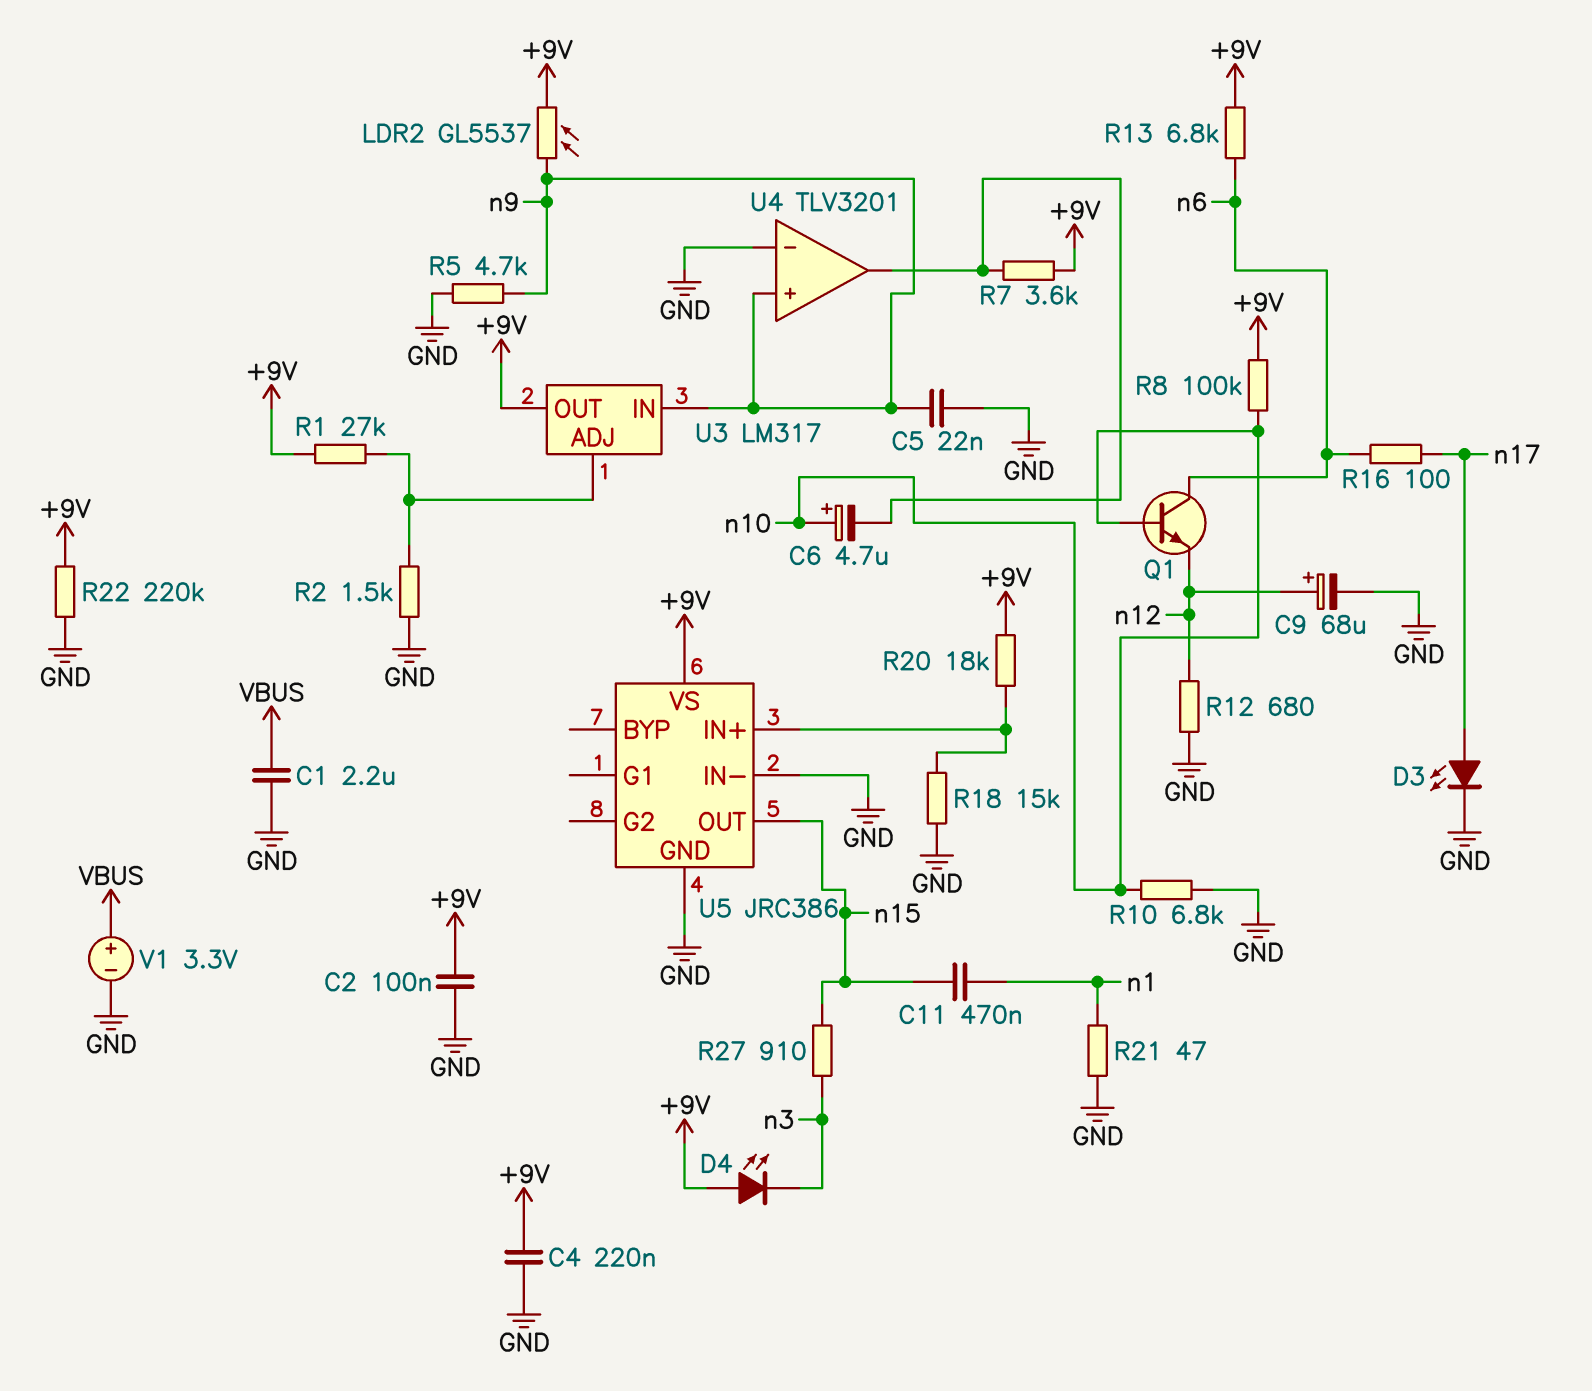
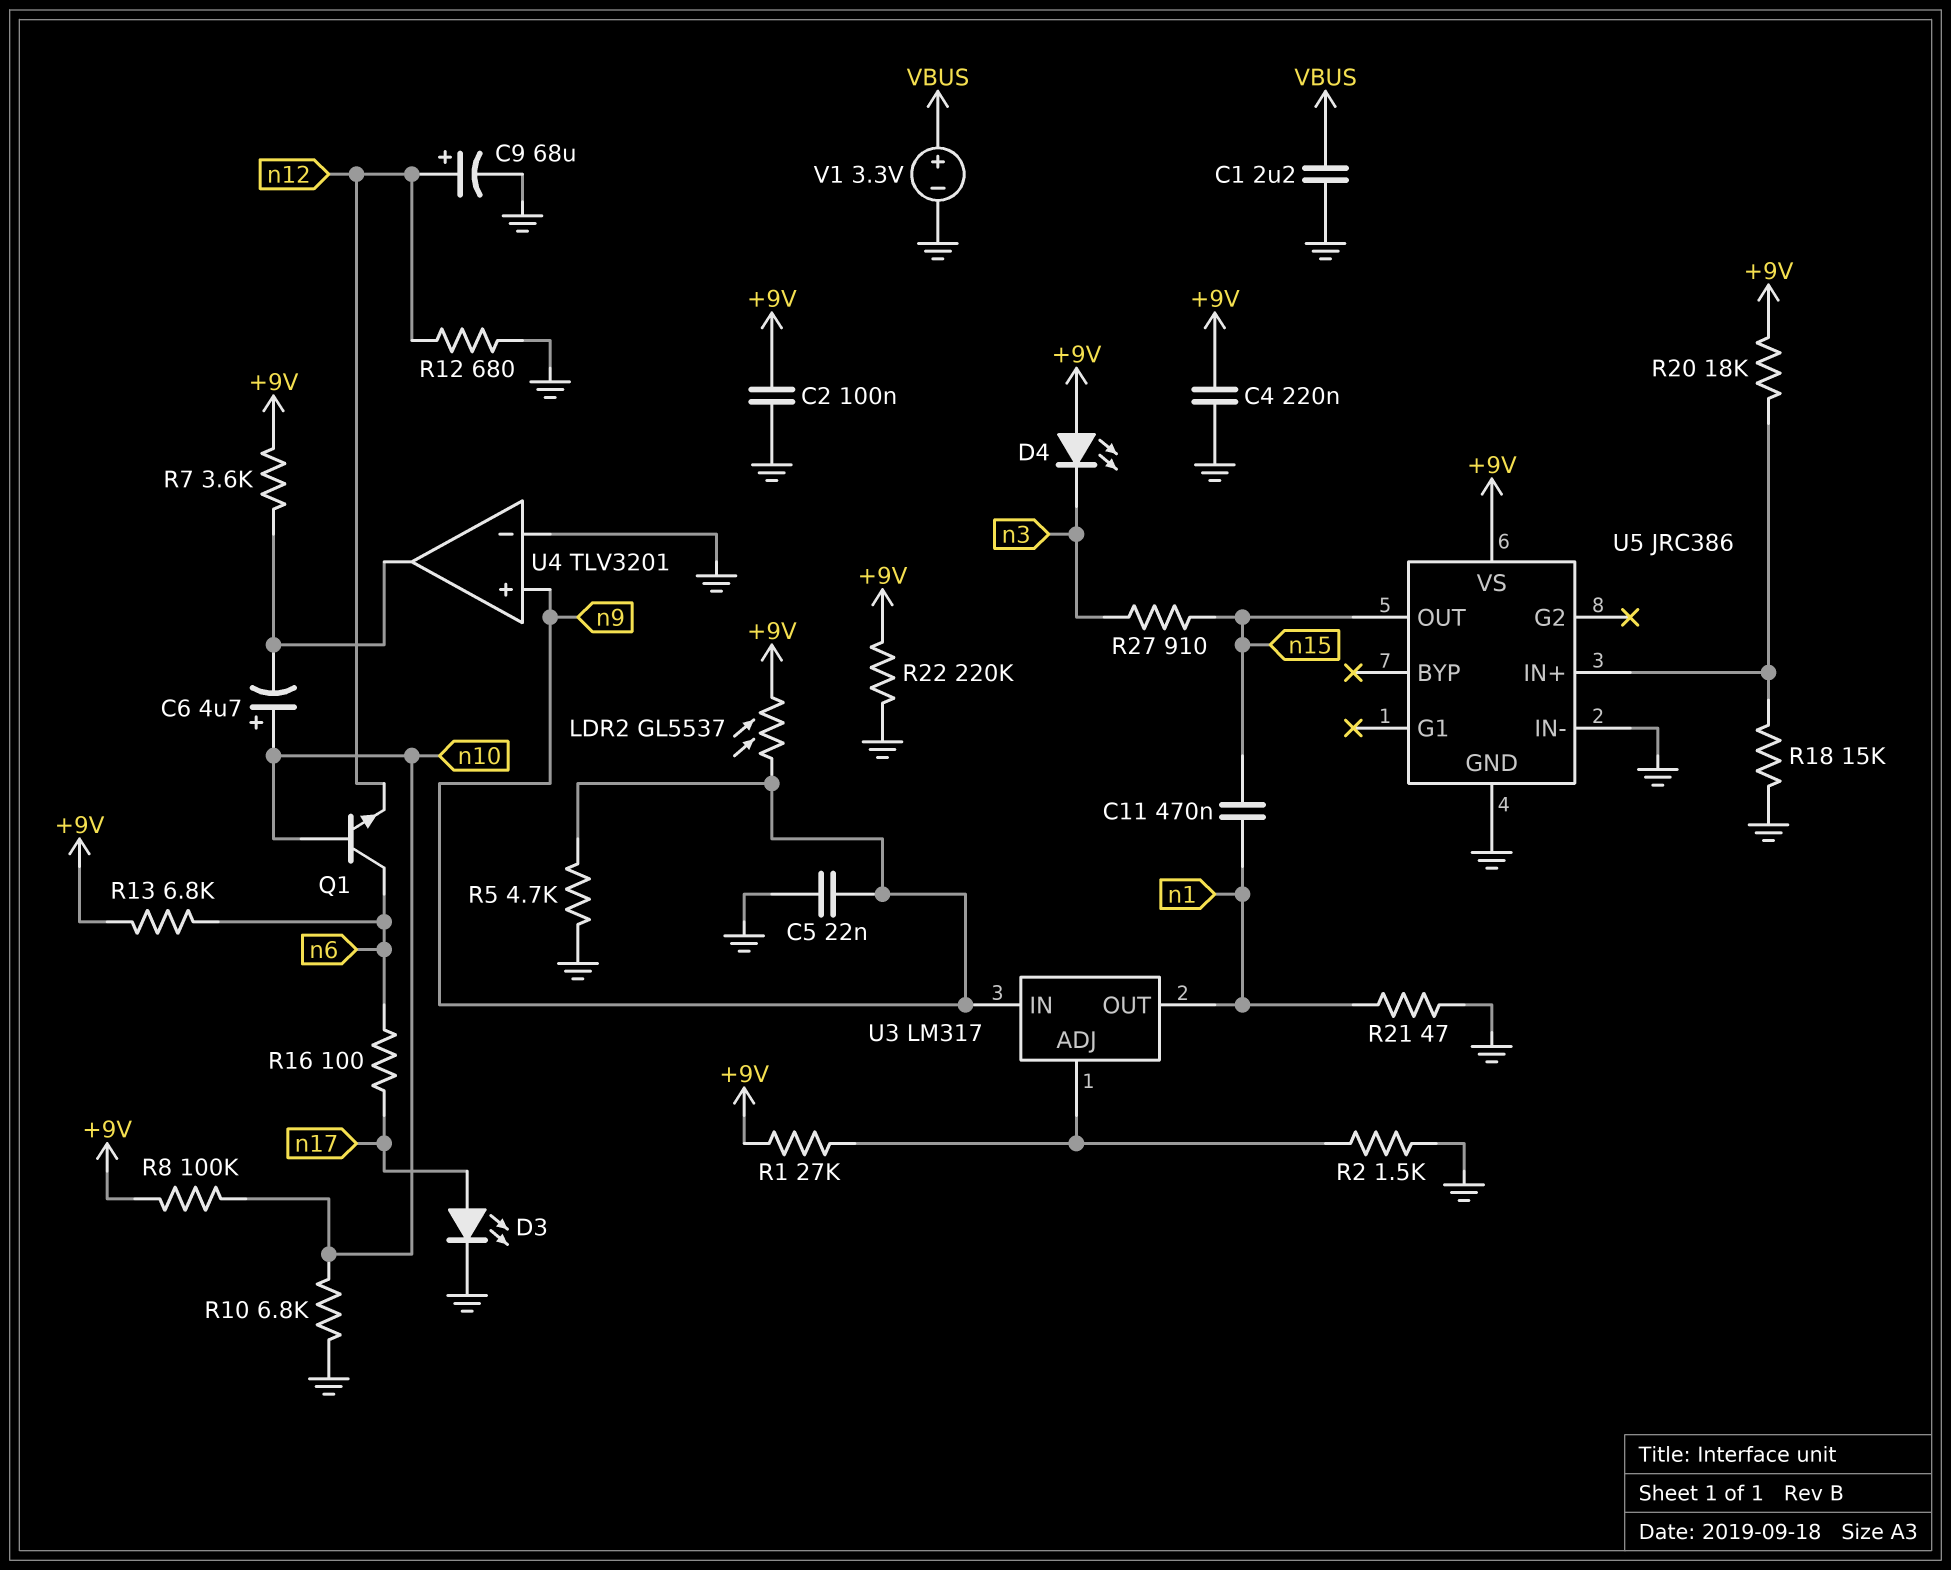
U3 pin OUT: +9V -> n1

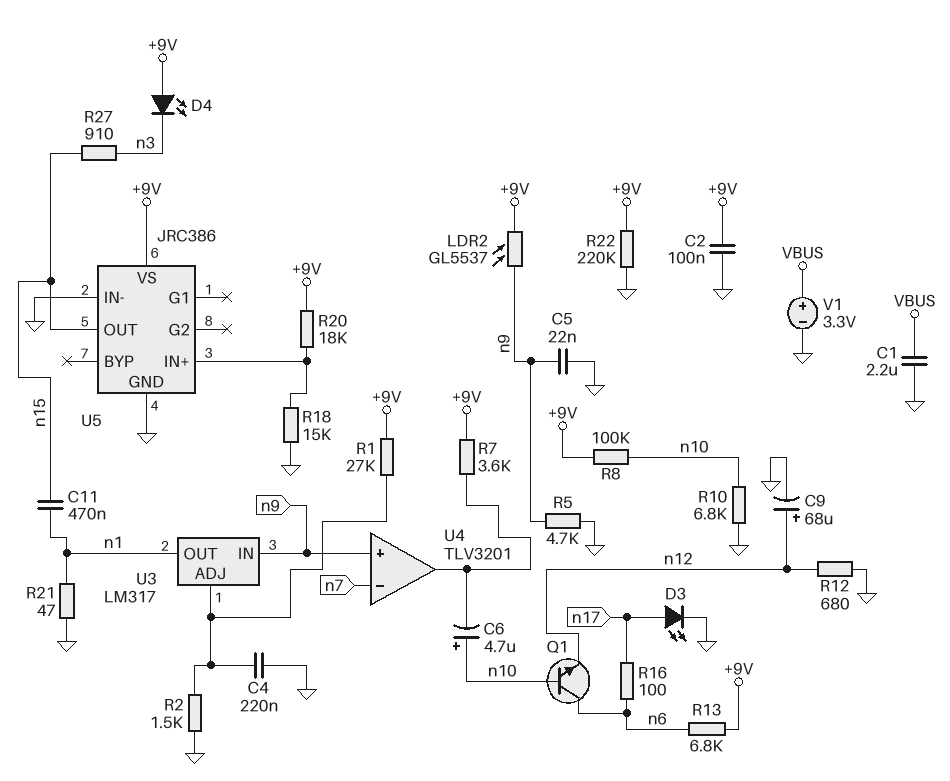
C4: 220nF (+9V, GND) -> 220nF (GND, U3/ADJ)
U4 pin in-: GND -> n7

